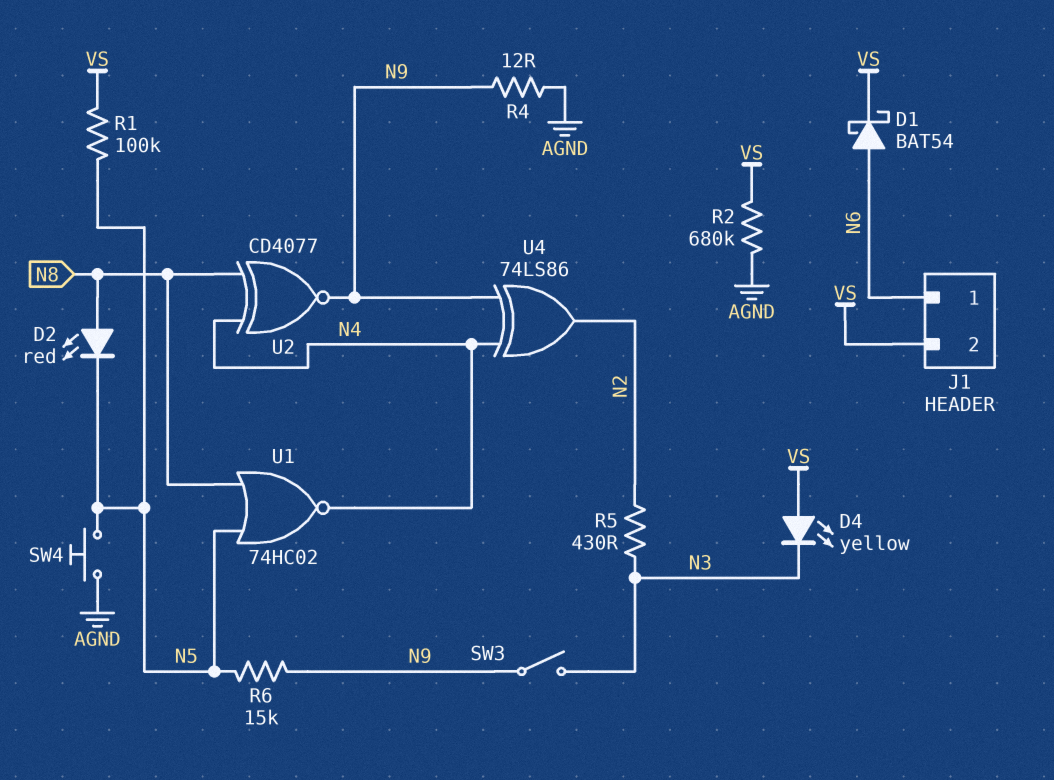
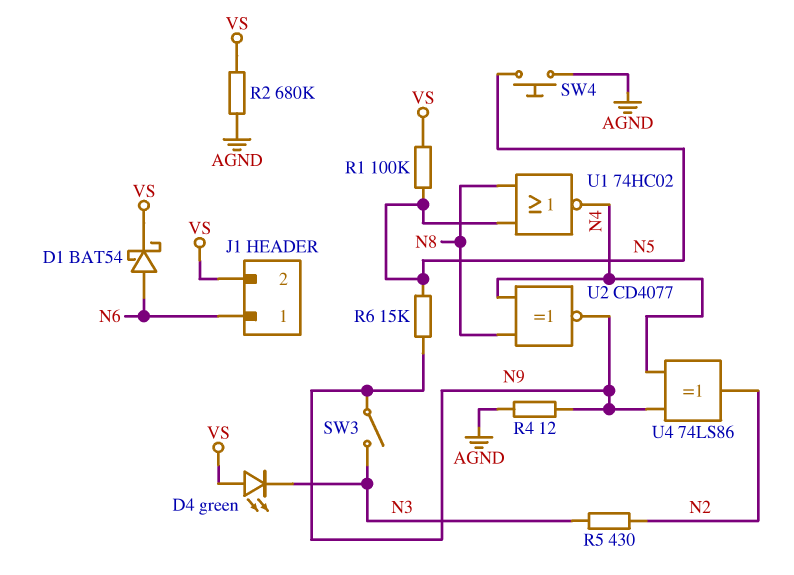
D2: LED red (A N8, K N5) -> none
D4: LED yellow (A VS, K N3) -> LED green (A VS, K N3)

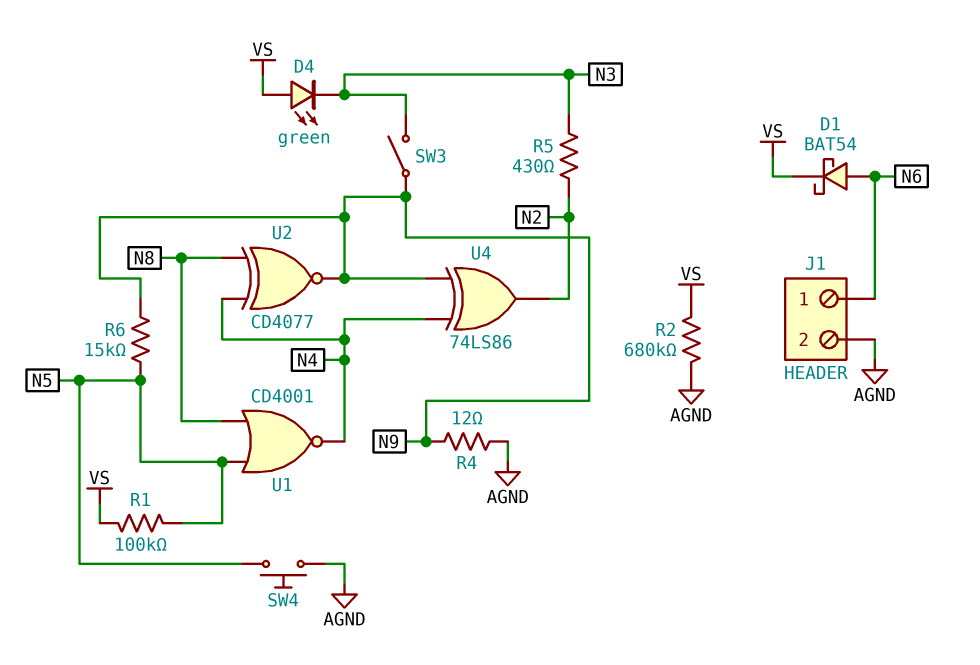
J1 pin 2: VS -> AGND
U1: NOR 74HC02 (in N5, in N8, out N4) -> NOR CD4001 (in N5, in N8, out N4)

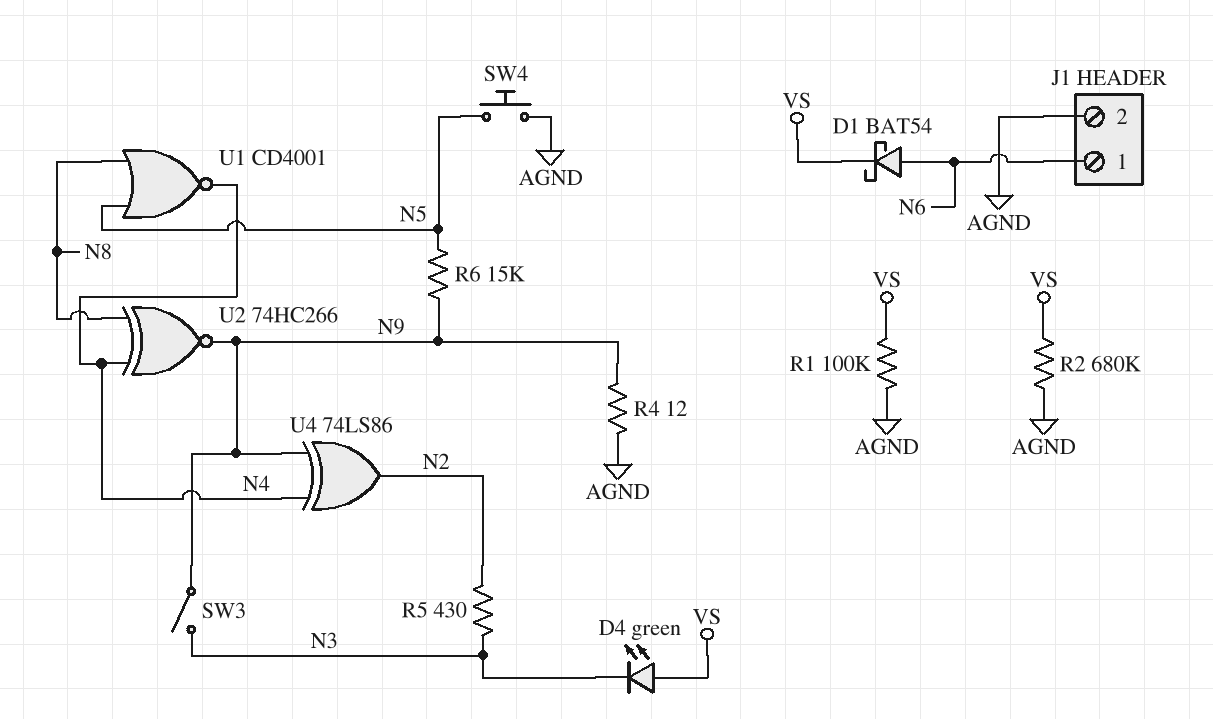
R1: 100k (N5, VS) -> 100k (AGND, VS)
U2: XNOR CD4077 (in N4, in N8, out N9) -> XNOR 74HC266 (in N4, in N8, out N9)

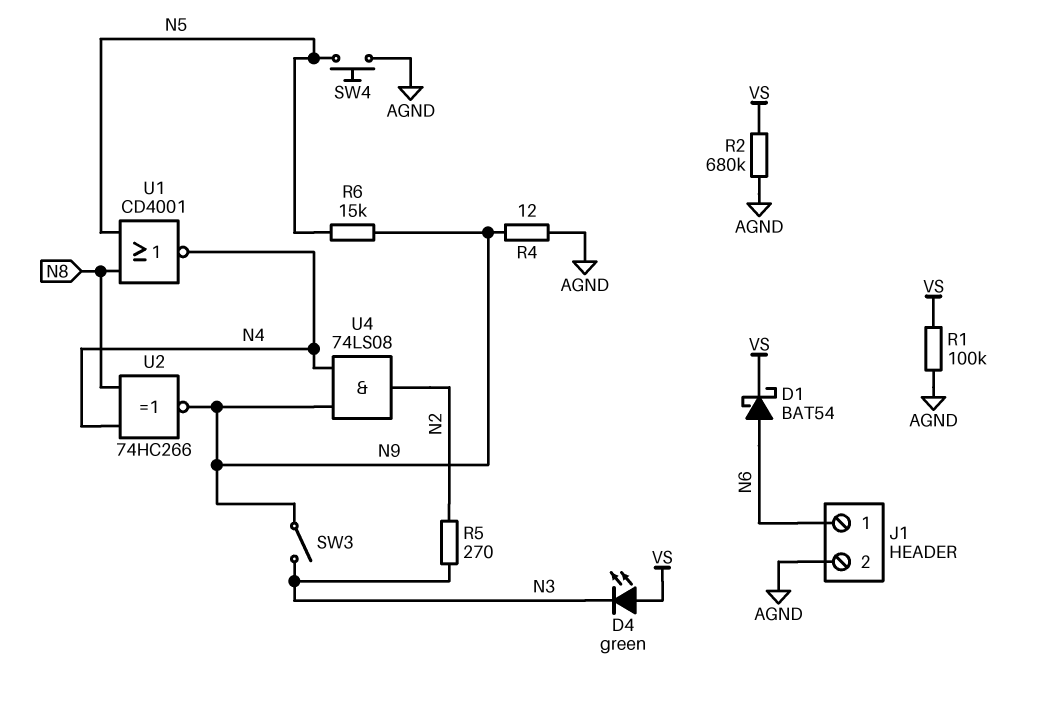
R5: 430 (N2, N3) -> 270 (N2, N3)
U4: XOR 74LS86 (in N4, in N9, out N2) -> AND 74LS08 (in N4, in N9, out N2)

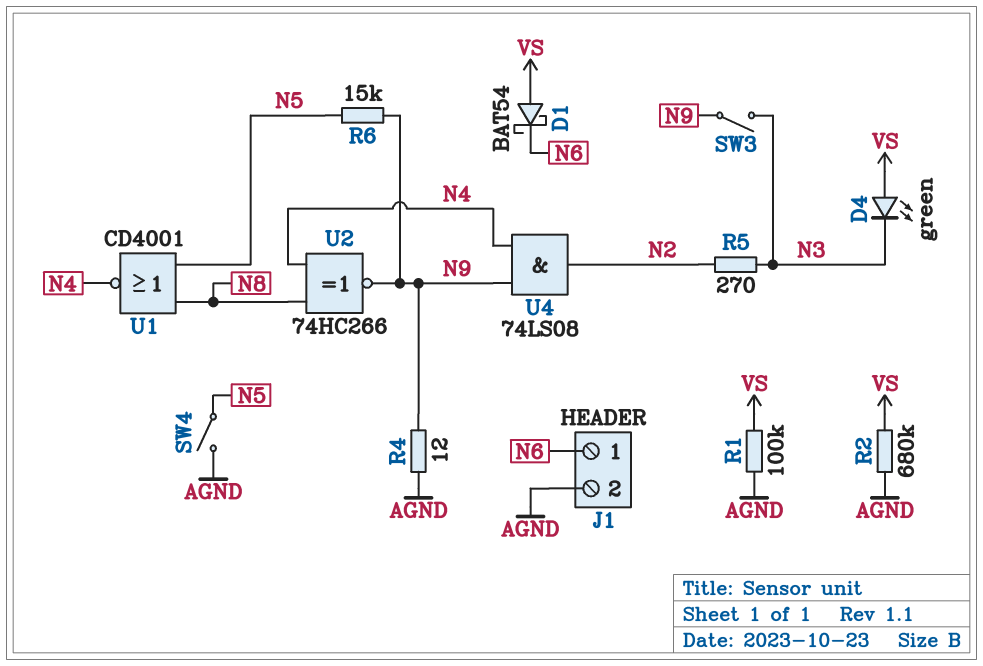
D1: schottky BAT54 (A N6, K VS) -> schottky BAT54 (A VS, K N6)
SW4: button (AGND, N5) -> switch (AGND, N5)

